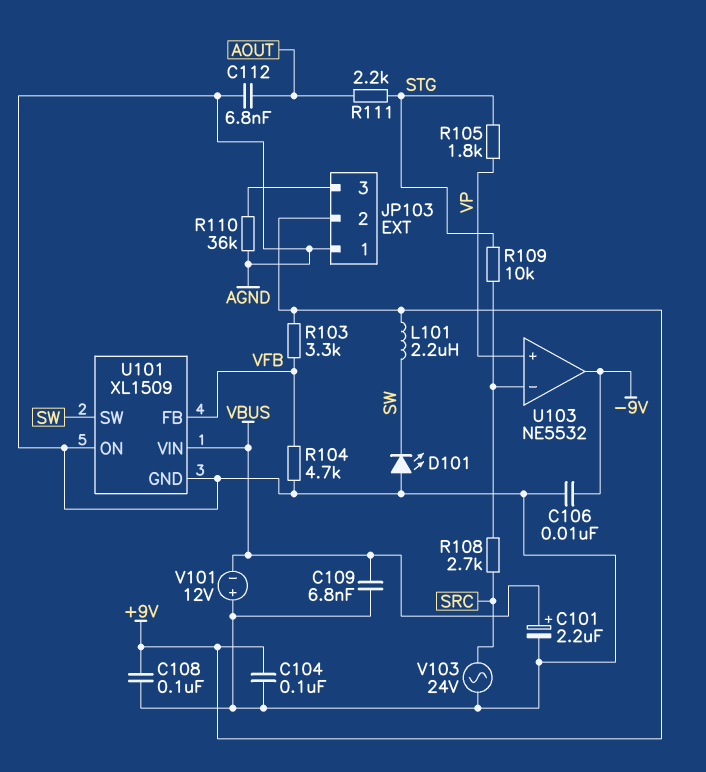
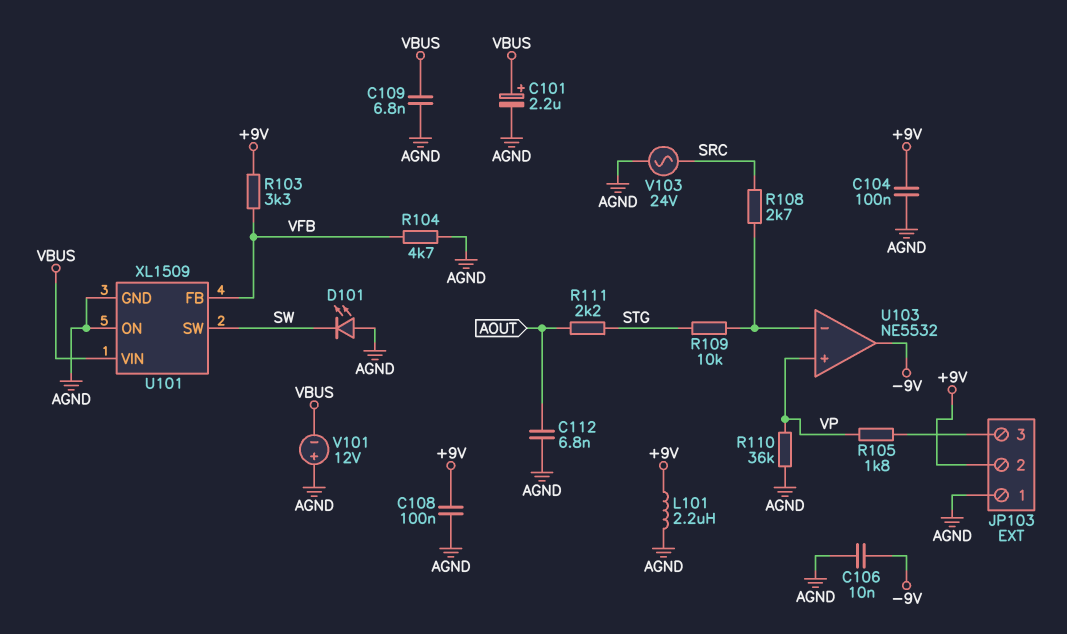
L101: 2.2uH (+9V, SW) -> 2.2uH (+9V, AGND)
R105: 1.8k (STG, VP) -> 1.8k (JP103/3, VP)
R110: 36k (AGND, JP103/3) -> 36k (AGND, VP)

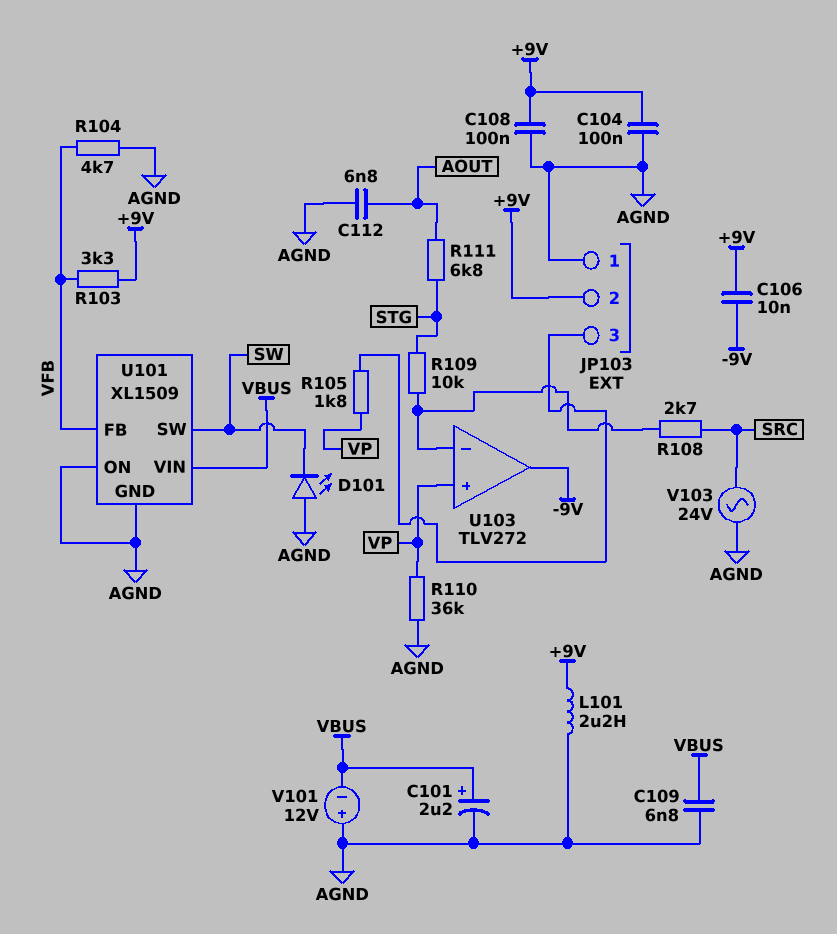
C106: 10nF (-9V, AGND) -> 10nF (+9V, -9V)
R111: 2.2k (AOUT, STG) -> 6.8k (AOUT, STG)
U103: NE5532 -> TLV272

